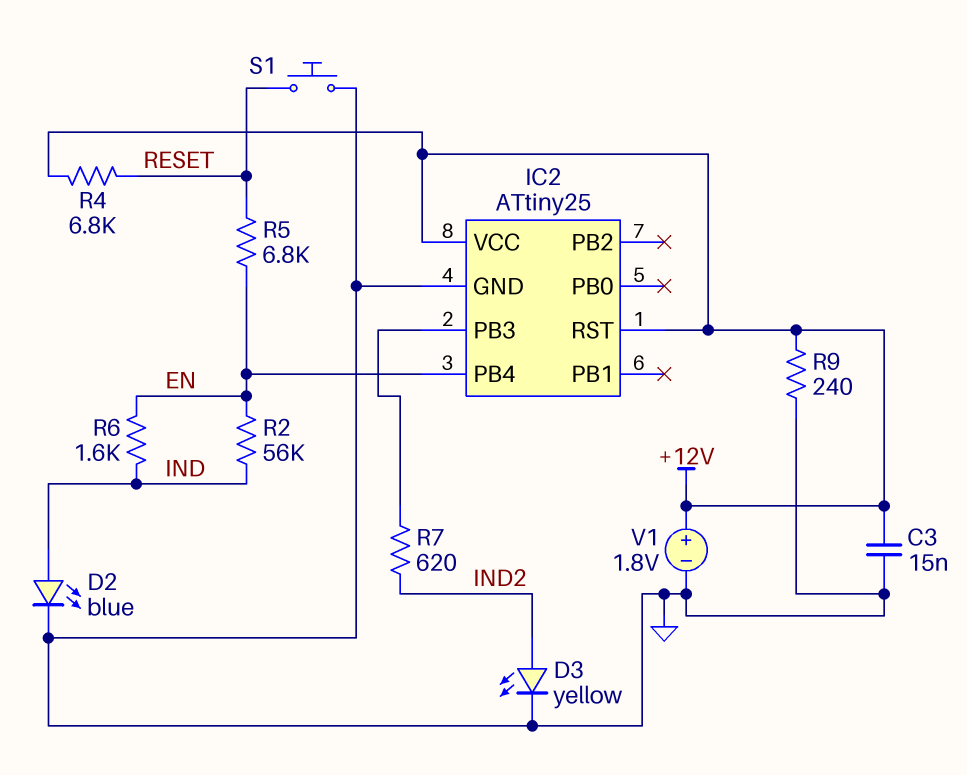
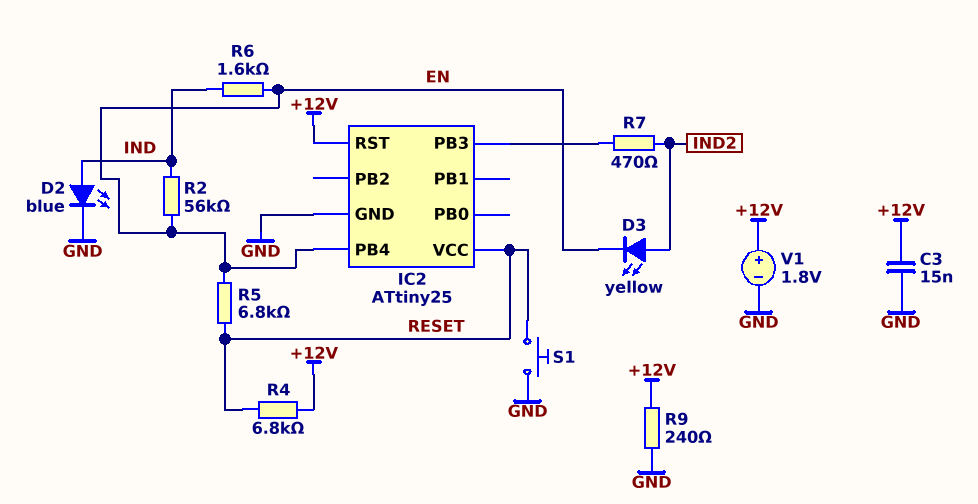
D3: LED yellow (A IND2, K GND) -> LED yellow (A IND2, K EN)
IC2 pin VCC: +12V -> RESET
R7: 620 (IC2/PB3, IND2) -> 470 (IC2/PB3, IND2)

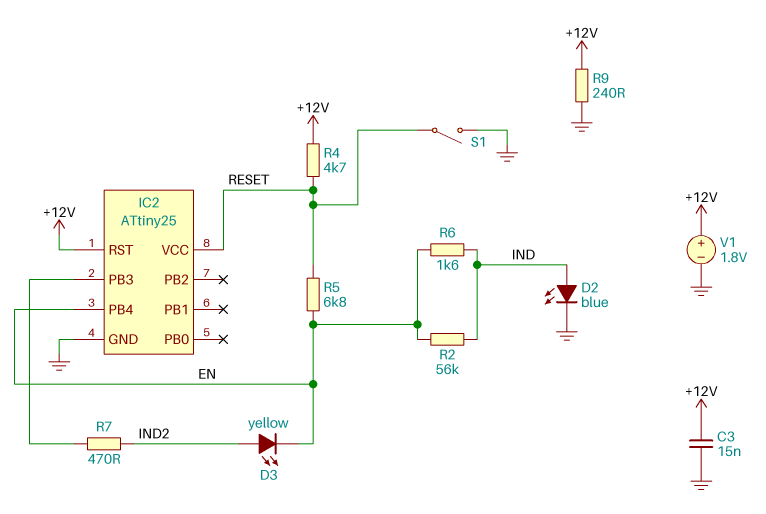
R4: 6.8k (+12V, RESET) -> 4.7k (+12V, RESET)
S1: button (GND, RESET) -> switch (GND, RESET)

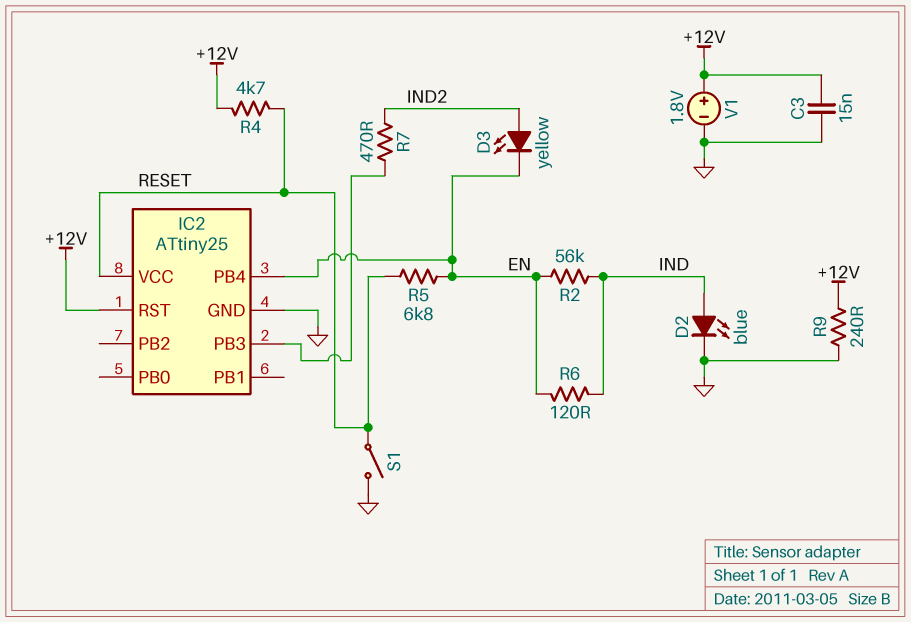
R6: 1.6k (EN, IND) -> 120 (EN, IND)

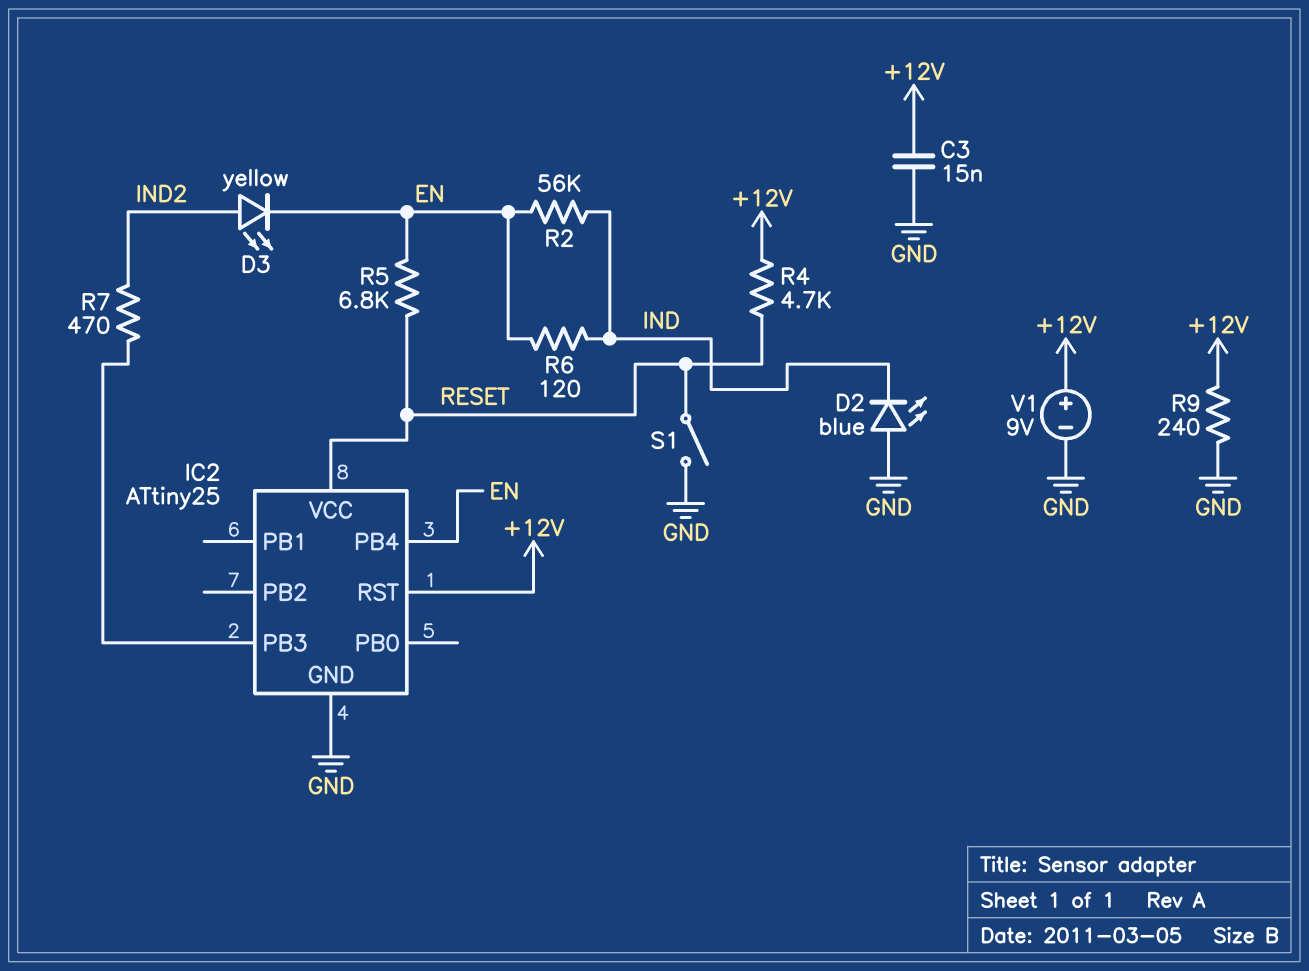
D2: LED blue (A IND, K GND) -> LED blue (A GND, K IND)
V1: 1.8V (plus +12V, minus GND) -> 9V (plus +12V, minus GND)

